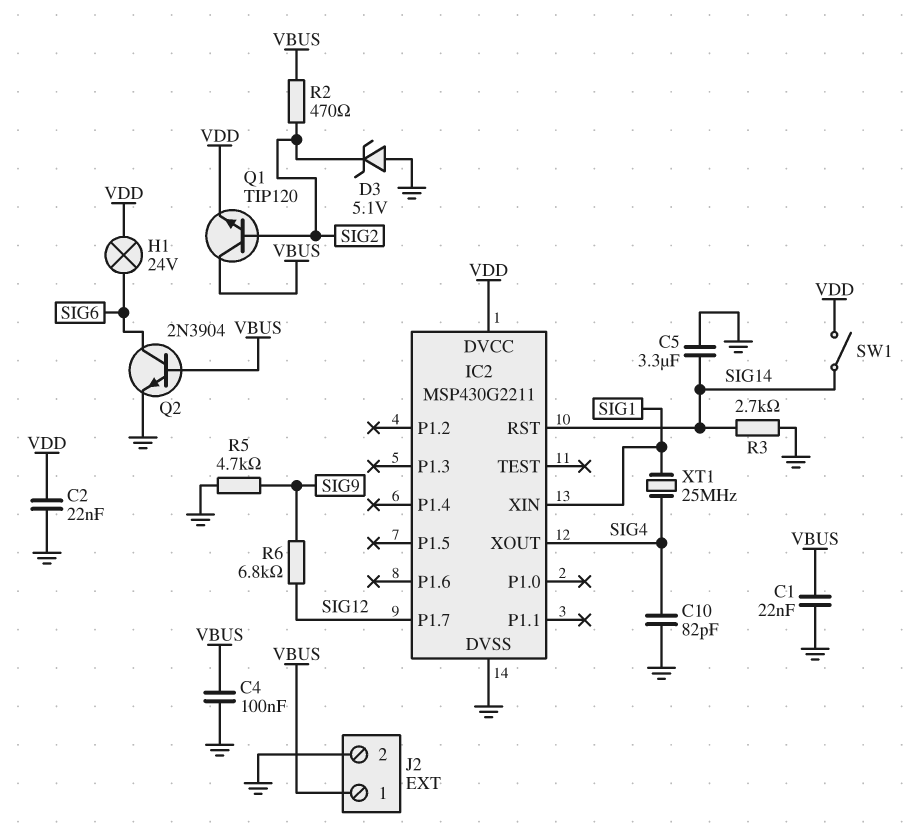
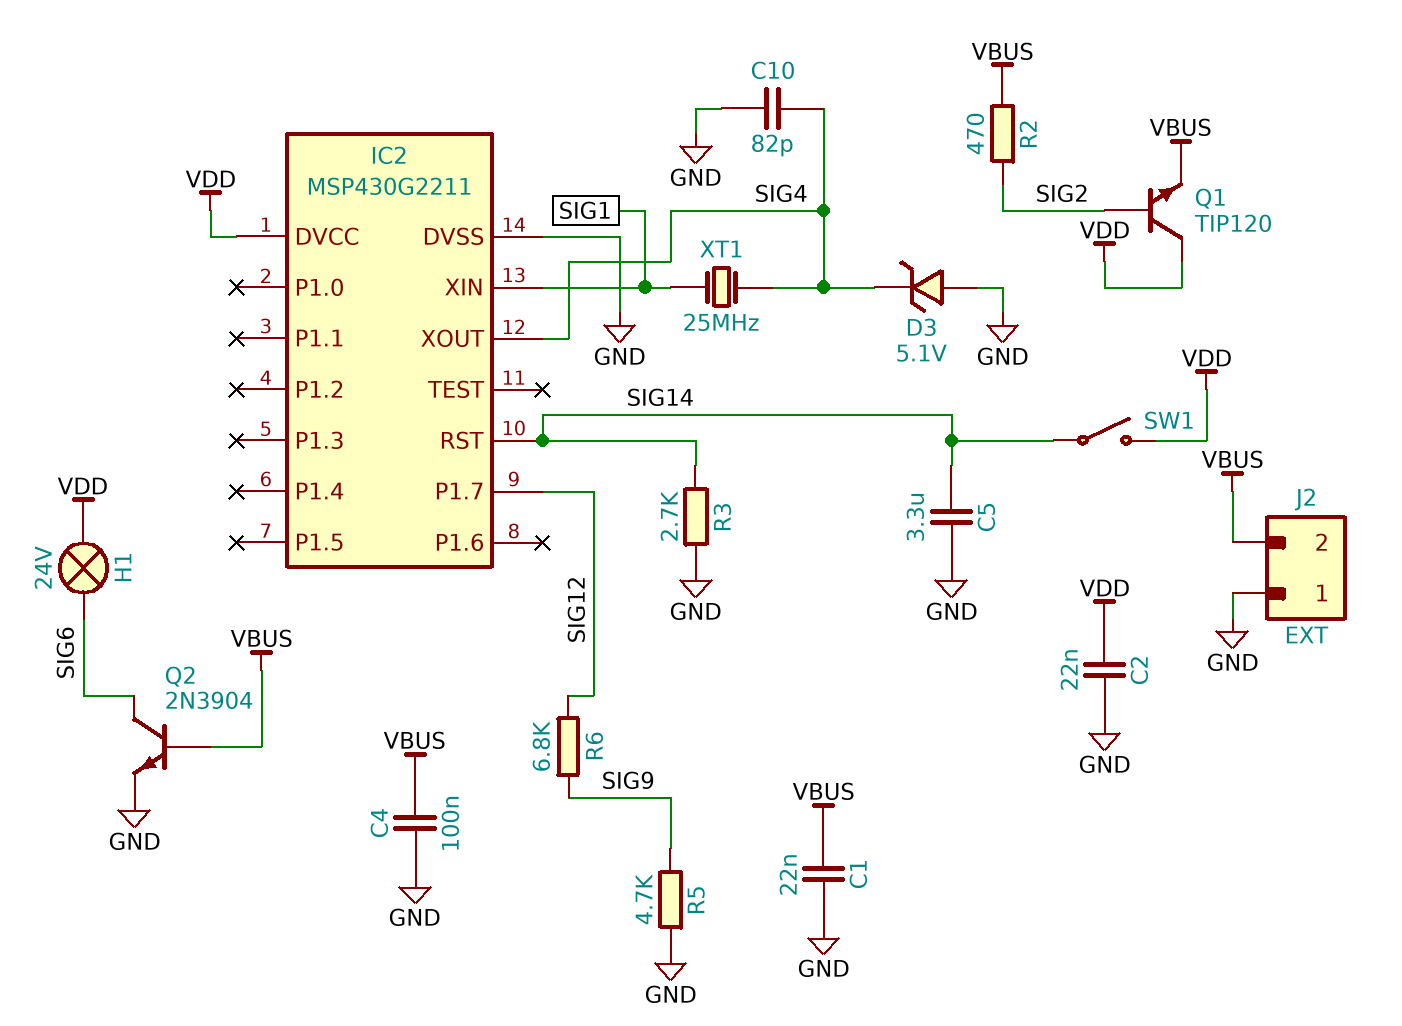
D3: zener 5.1V (A GND, K SIG2) -> zener 5.1V (A GND, K SIG4)
J2 pin 1: VBUS -> GND
J2 pin 2: GND -> VBUS
Q1: NPN TIP120 (B SIG2, C VBUS, E VDD) -> NPN TIP120 (B SIG2, C VDD, E VBUS)

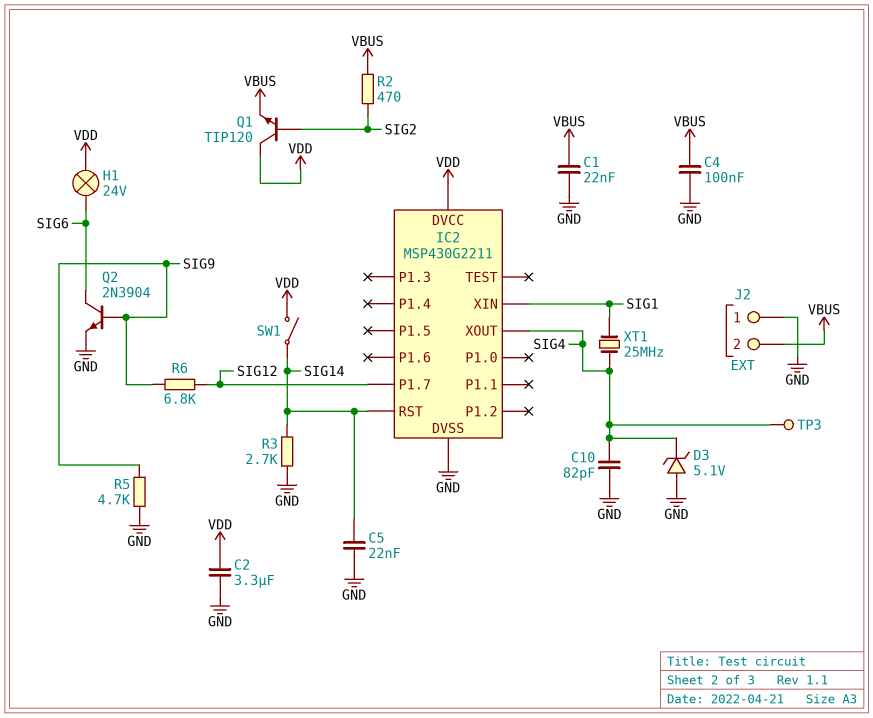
C2: 22nF (GND, VDD) -> 3.3uF (GND, VDD)
C5: 3.3uF (GND, SIG14) -> 22nF (GND, SIG14)
Q2: NPN 2N3904 (B VBUS, C SIG6, E GND) -> NPN 2N3904 (B SIG9, C SIG6, E GND)
TP3: none -> test point (SIG4)

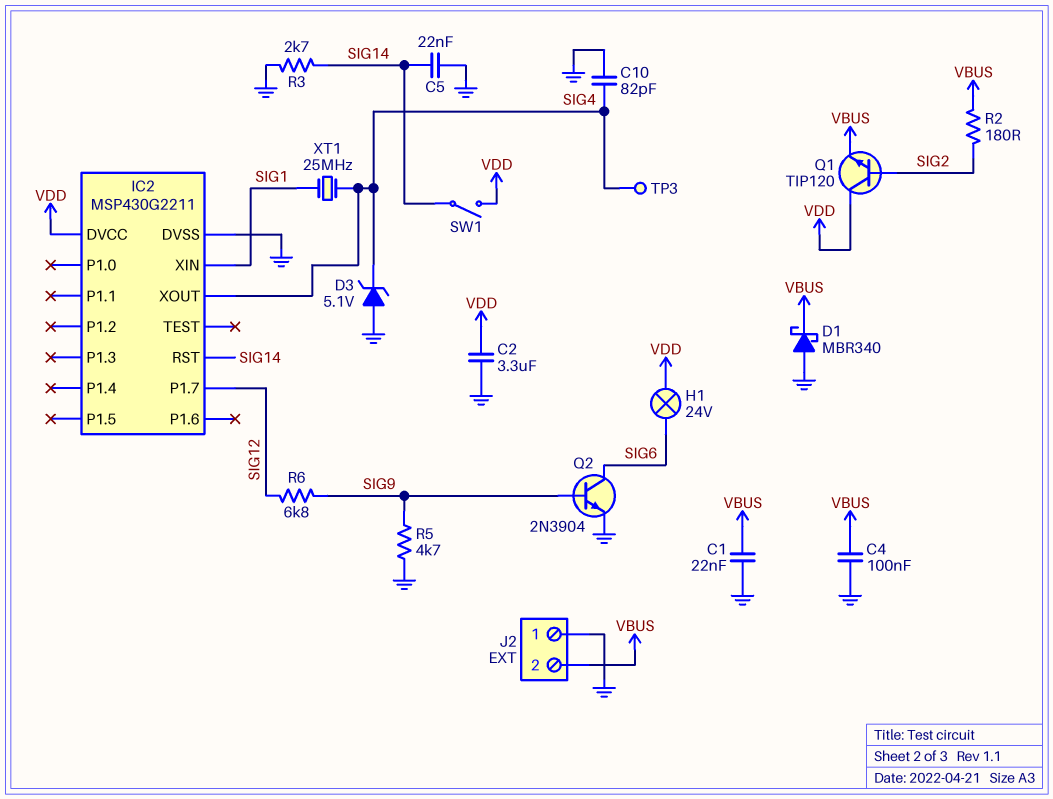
D1: none -> schottky MBR340 (A GND, K VBUS)
R2: 470 (SIG2, VBUS) -> 180 (SIG2, VBUS)

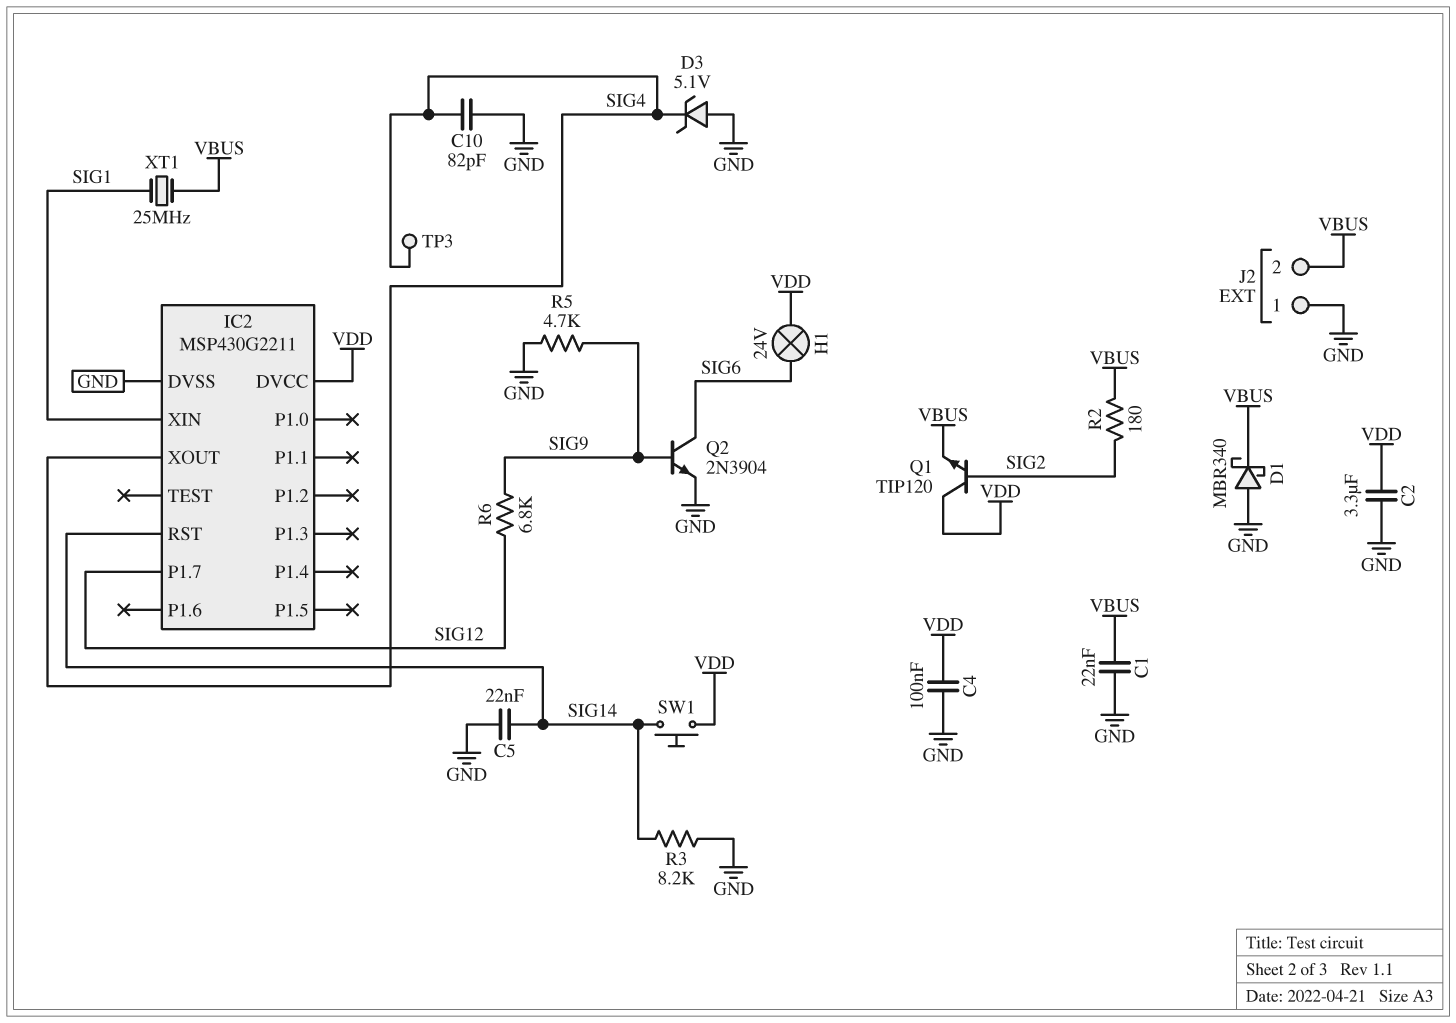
C4: 100nF (GND, VBUS) -> 100nF (GND, VDD)
R3: 2.7k (GND, SIG14) -> 8.2k (GND, SIG14)
SW1: switch (SIG14, VDD) -> button (SIG14, VDD)
XT1: 25MHz (SIG1, SIG4) -> 25MHz (SIG1, VBUS)

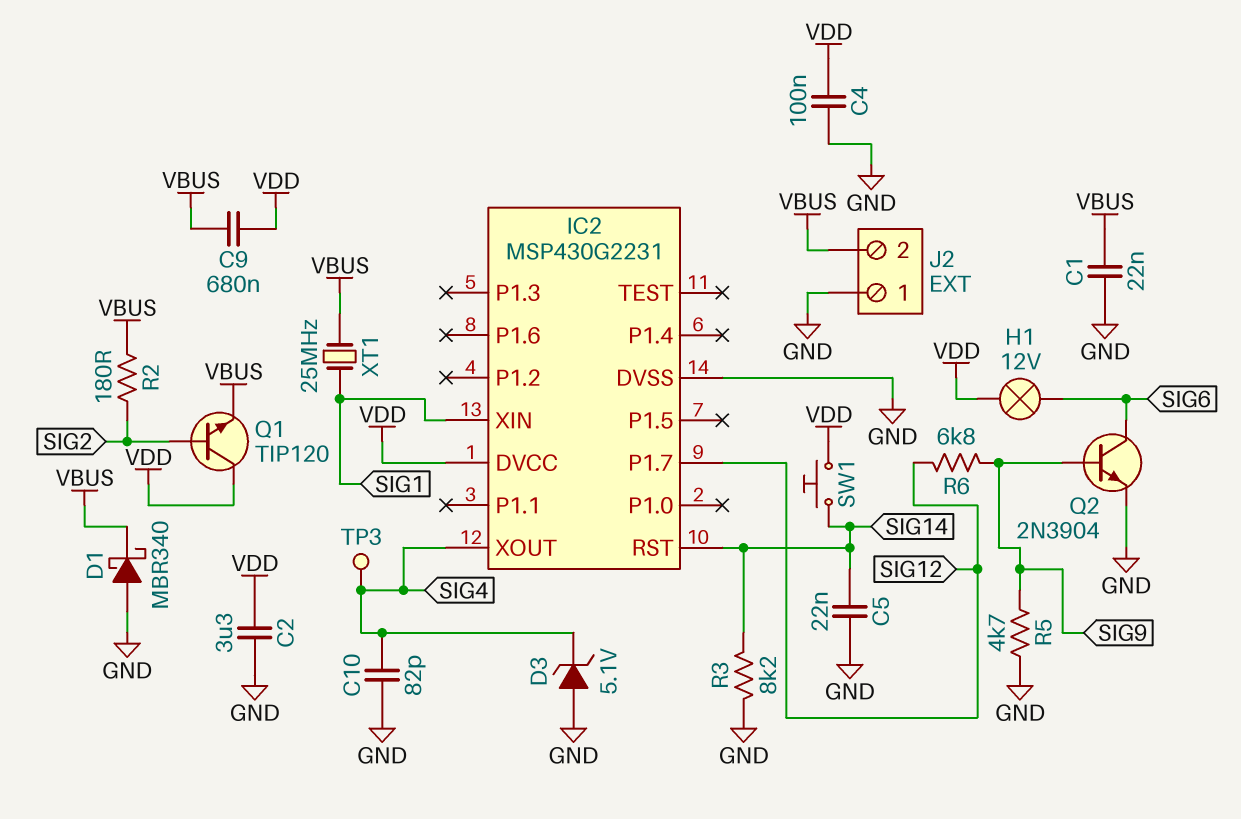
C9: none -> 680nF (VBUS, VDD)
H1: lamp 24V (SIG6, VDD) -> lamp 12V (SIG6, VDD)
IC2: MSP430G2211 -> MSP430G2231

